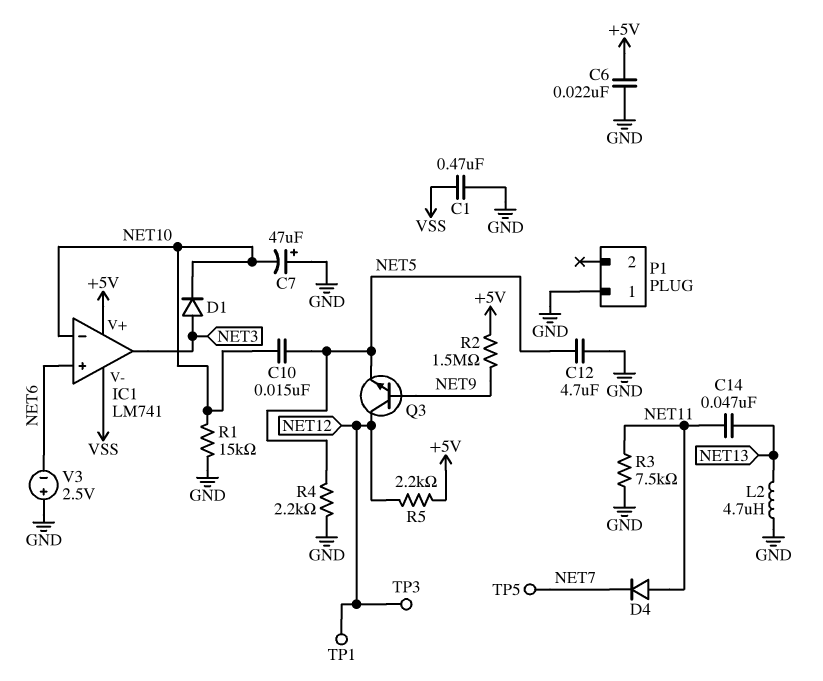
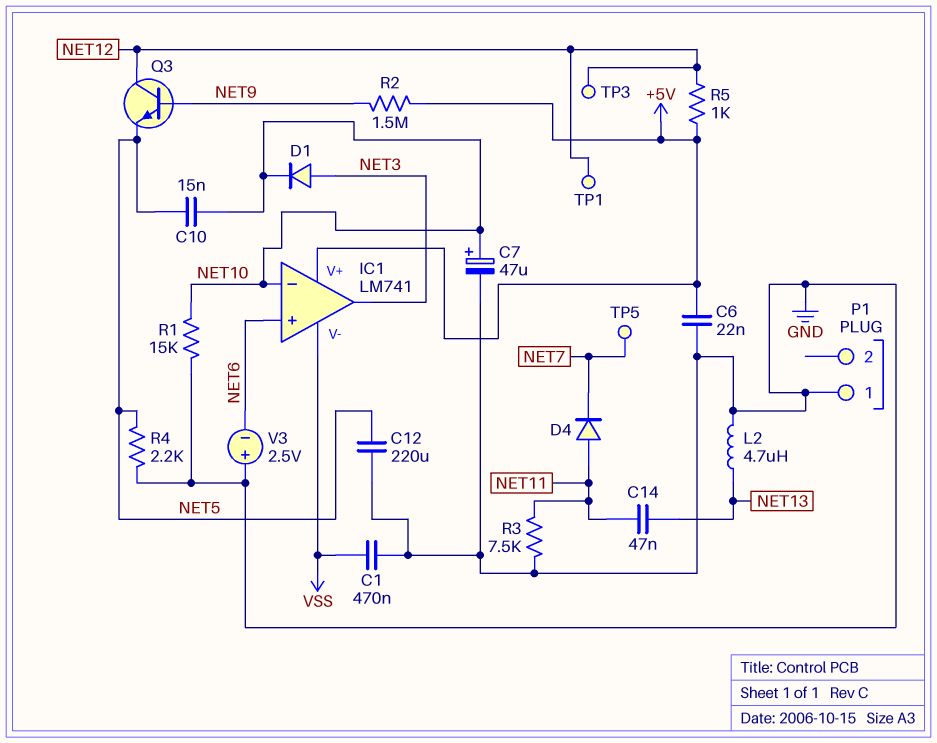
C7: 47uF (plus GND, minus NET10) -> 47uF (plus NET10, minus GND)
C12: 4.7uF (GND, NET5) -> 220uF (GND, NET5)
R5: 2.2k (+5V, NET12) -> 1k (+5V, NET12)

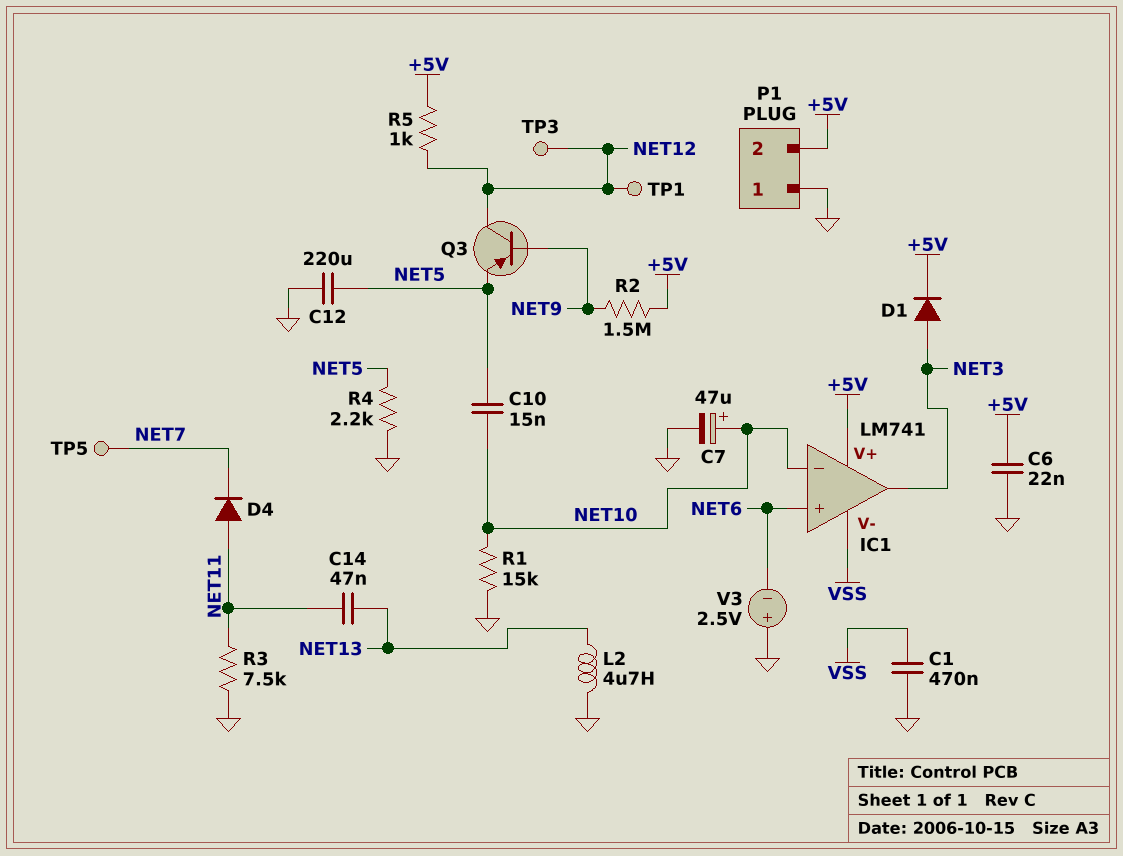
D1: diode (A NET3, K NET10) -> diode (A NET3, K +5V)
P1 pin 2: none -> +5V
Q3: NPN (B NET9, C NET12, E NET5) -> PNP (B NET9, C NET12, E NET5)

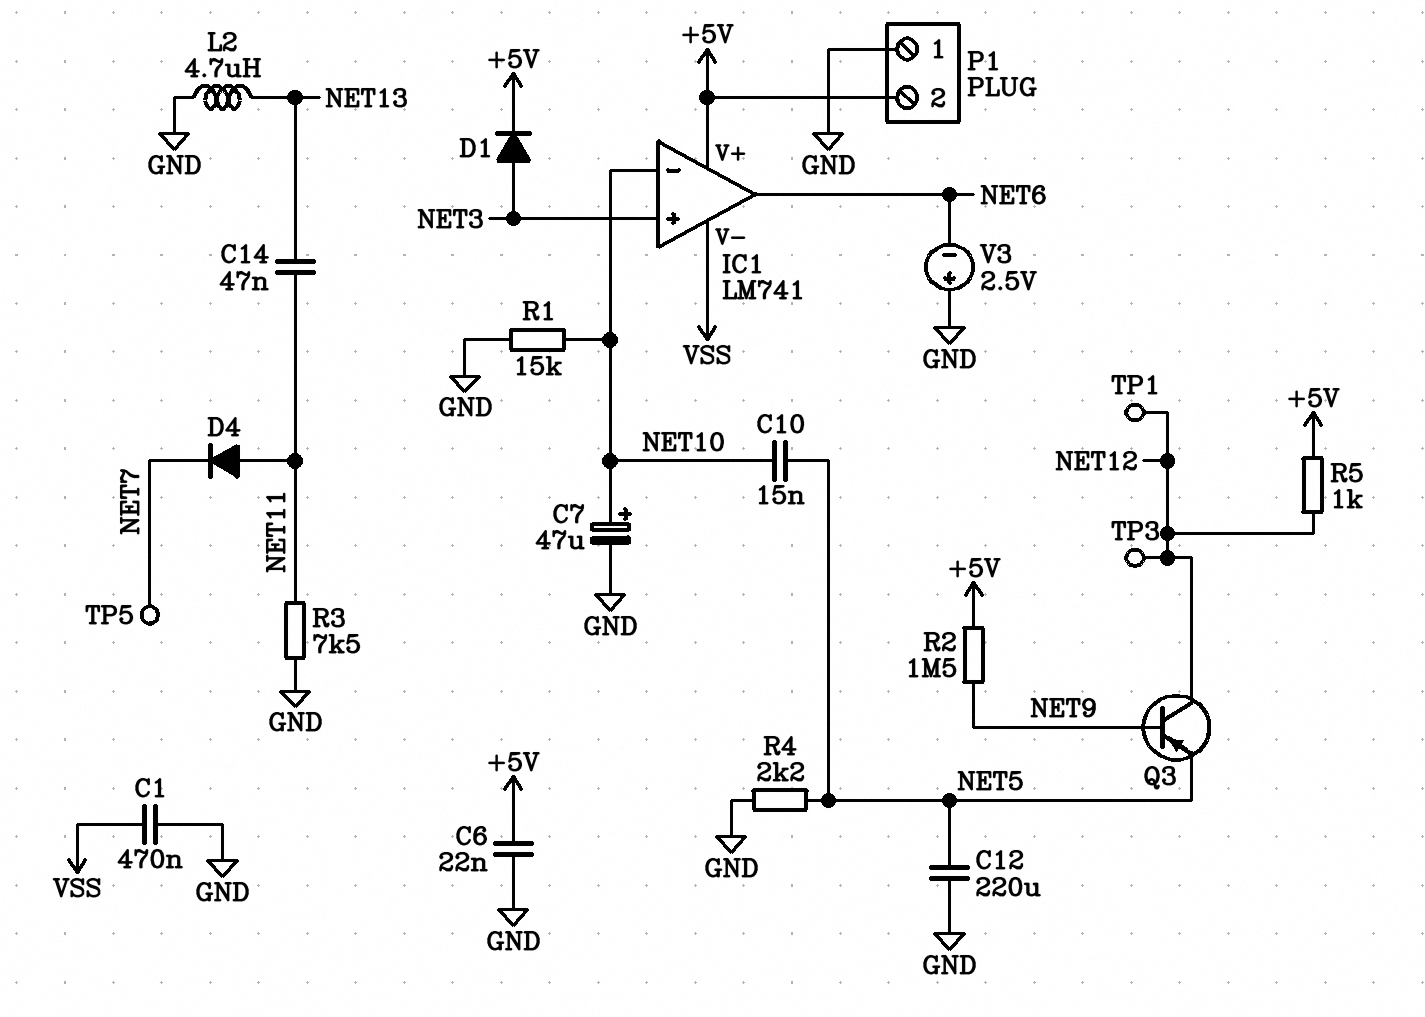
IC1 pin in+: NET6 -> NET3
IC1 pin out: NET3 -> NET6

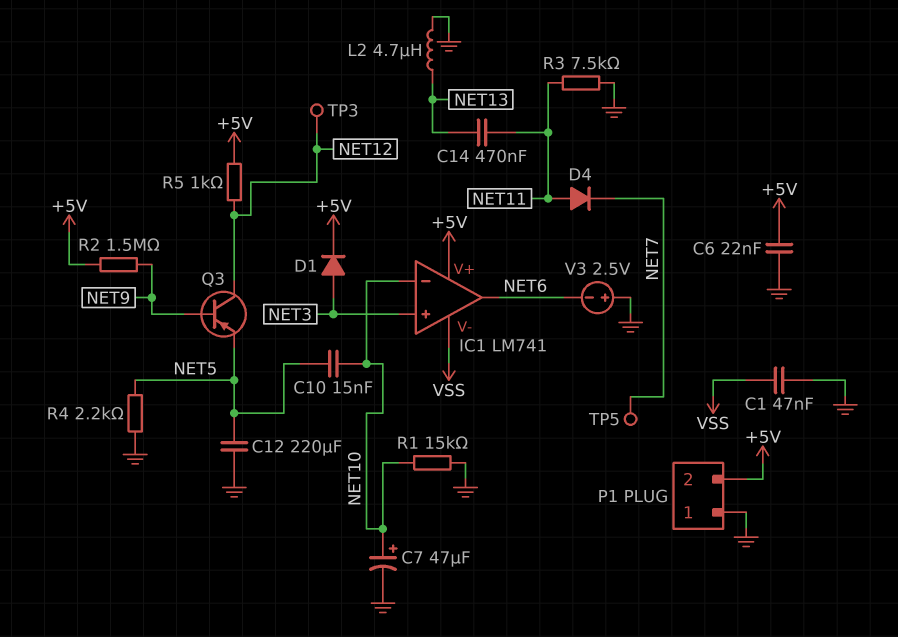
C1: 470nF (GND, VSS) -> 47nF (GND, VSS)
C14: 47nF (NET11, NET13) -> 470nF (NET11, NET13)
TP1: test point (NET12) -> none

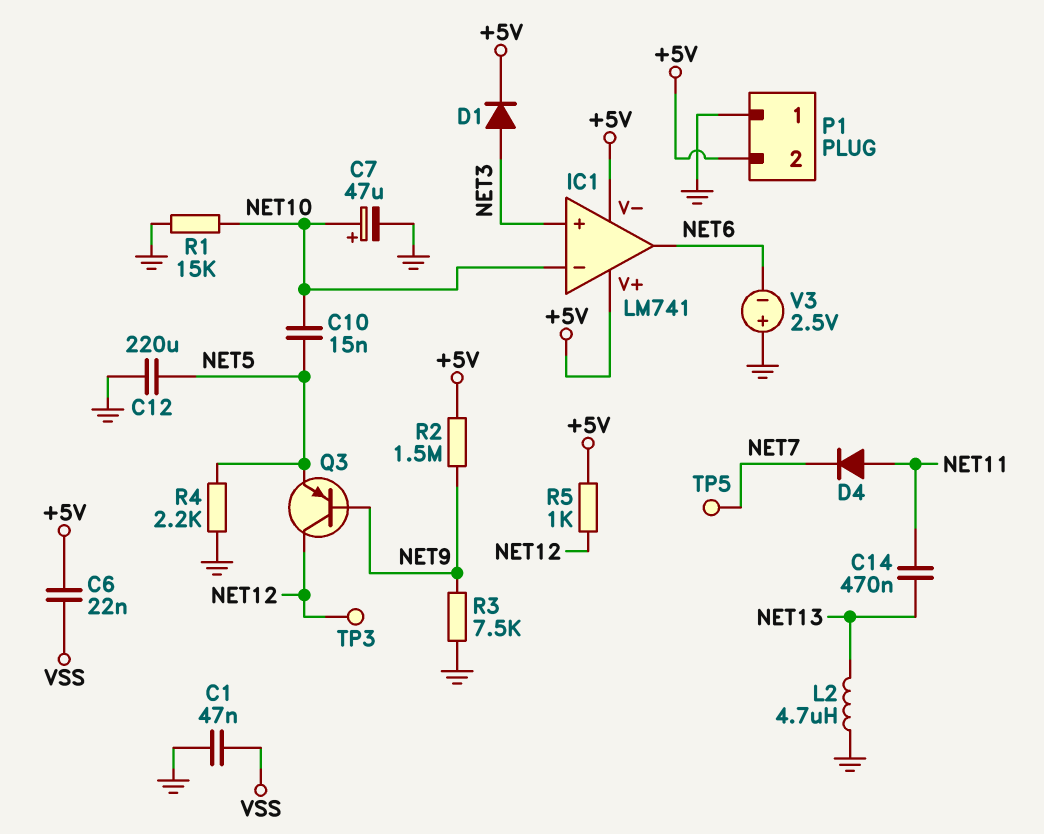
C6: 22nF (+5V, GND) -> 22nF (+5V, VSS)
IC1 pin V-: VSS -> +5V
R3: 7.5k (GND, NET11) -> 7.5k (GND, NET9)

